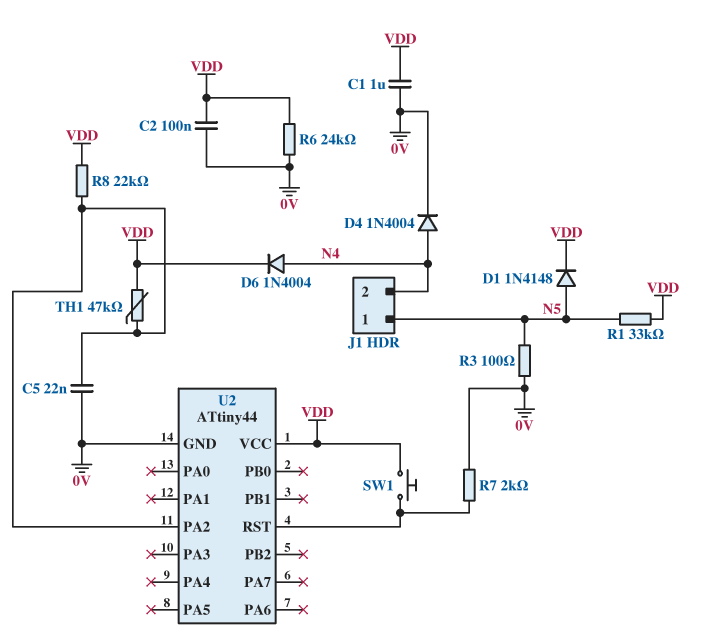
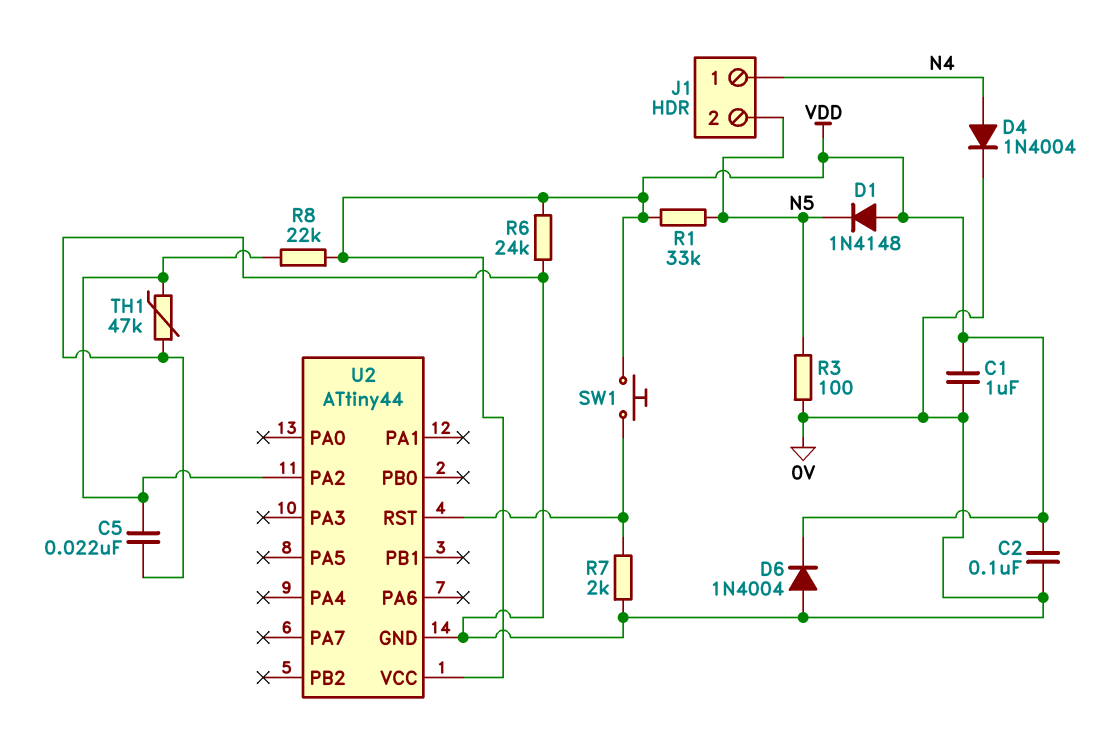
D1: diode 1N4148 (A N5, K VDD) -> diode 1N4148 (A VDD, K N5)
D6: diode 1N4004 (A N4, K VDD) -> diode 1N4004 (A 0V, K VDD)
J1 pin 1: N5 -> N4
J1 pin 2: N4 -> N5
TH1: 47k (U2/PA2, VDD) -> 47k (0V, U2/PA2)

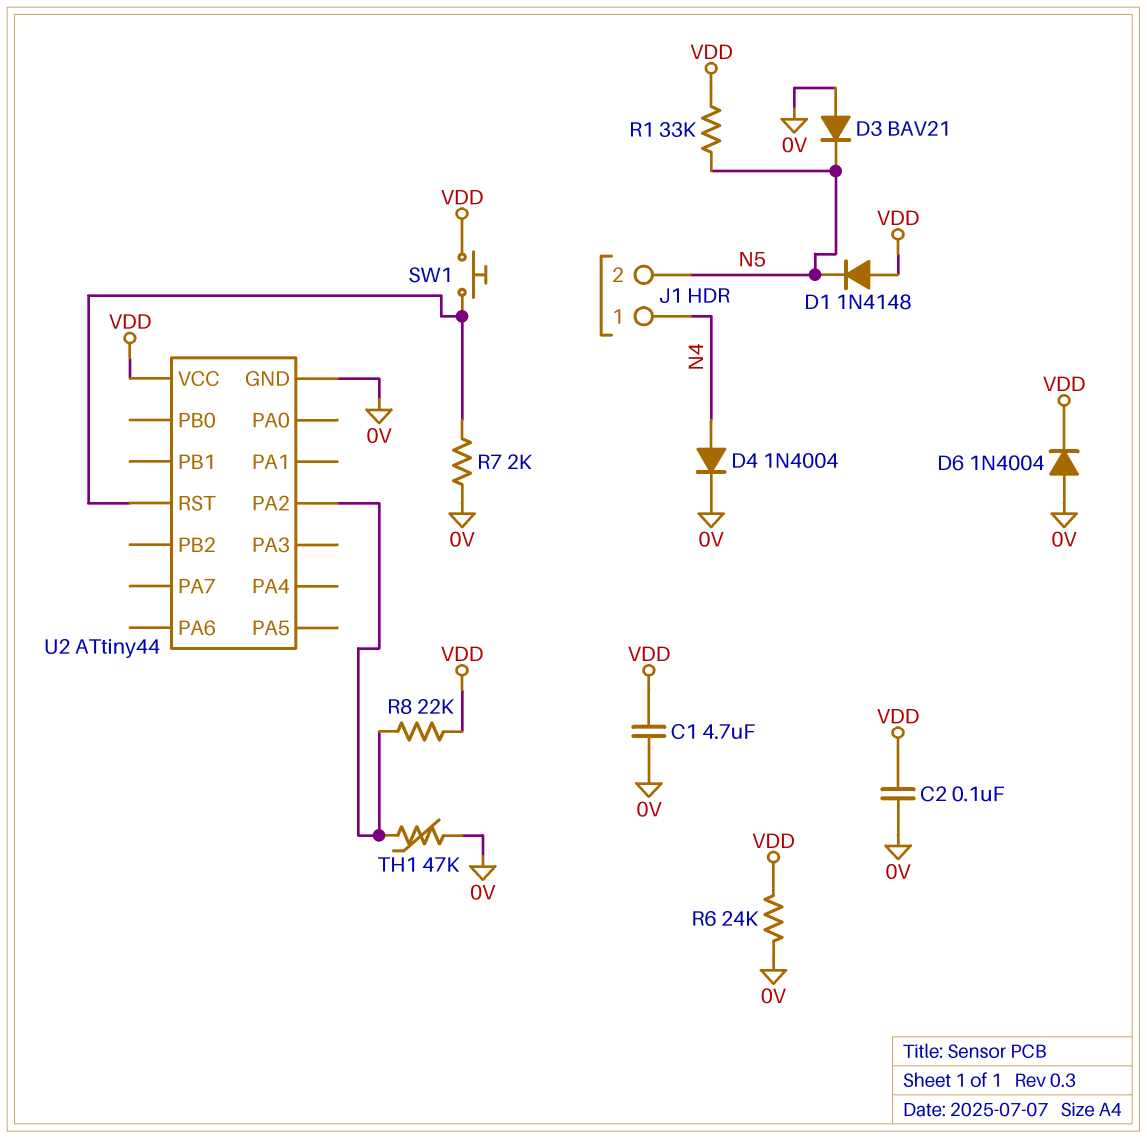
C1: 1uF (0V, VDD) -> 4.7uF (0V, VDD)
C5: 22nF (0V, U2/PA2) -> none
D3: none -> diode BAV21 (A 0V, K N5)
R3: 100 (0V, N5) -> none

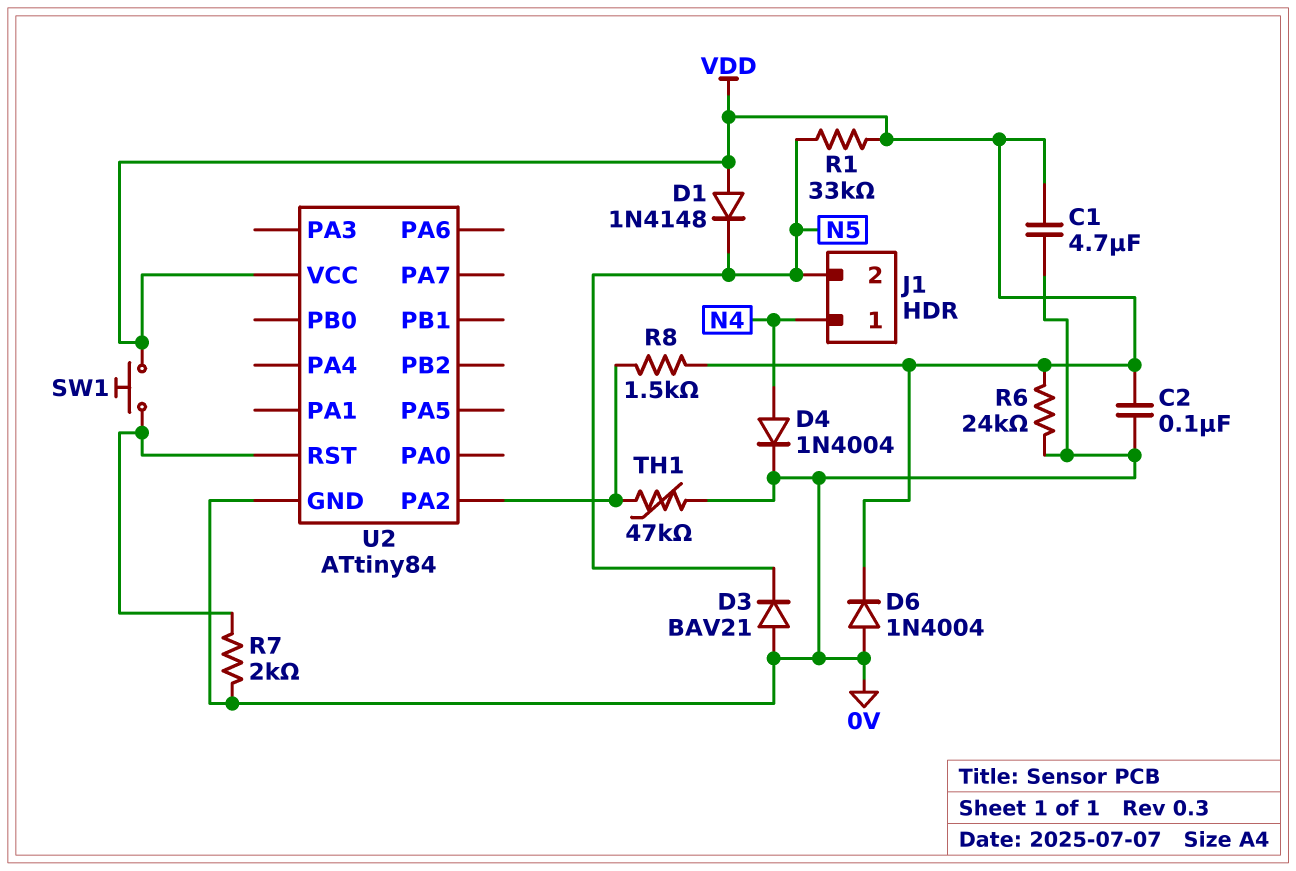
R8: 22k (U2/PA2, VDD) -> 1.5k (U2/PA2, VDD)
U2: ATtiny44 -> ATtiny84

